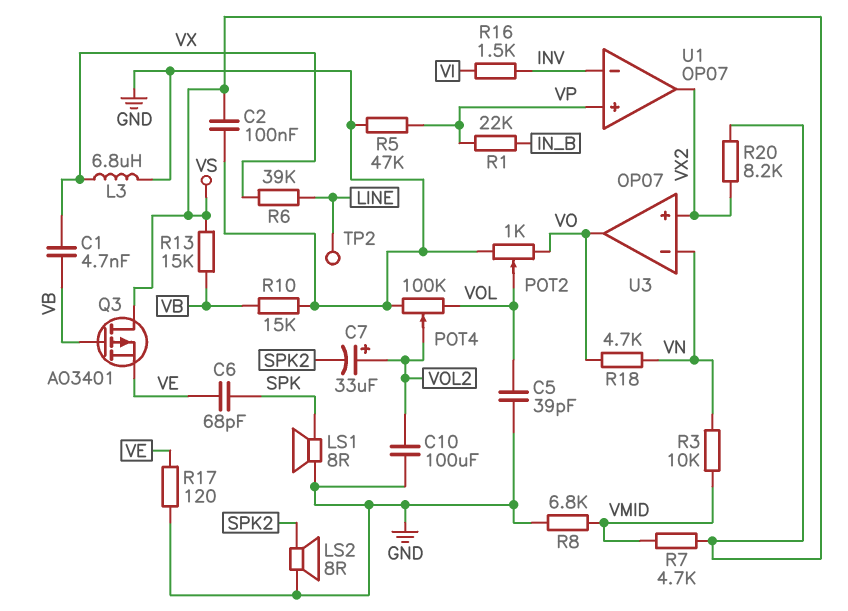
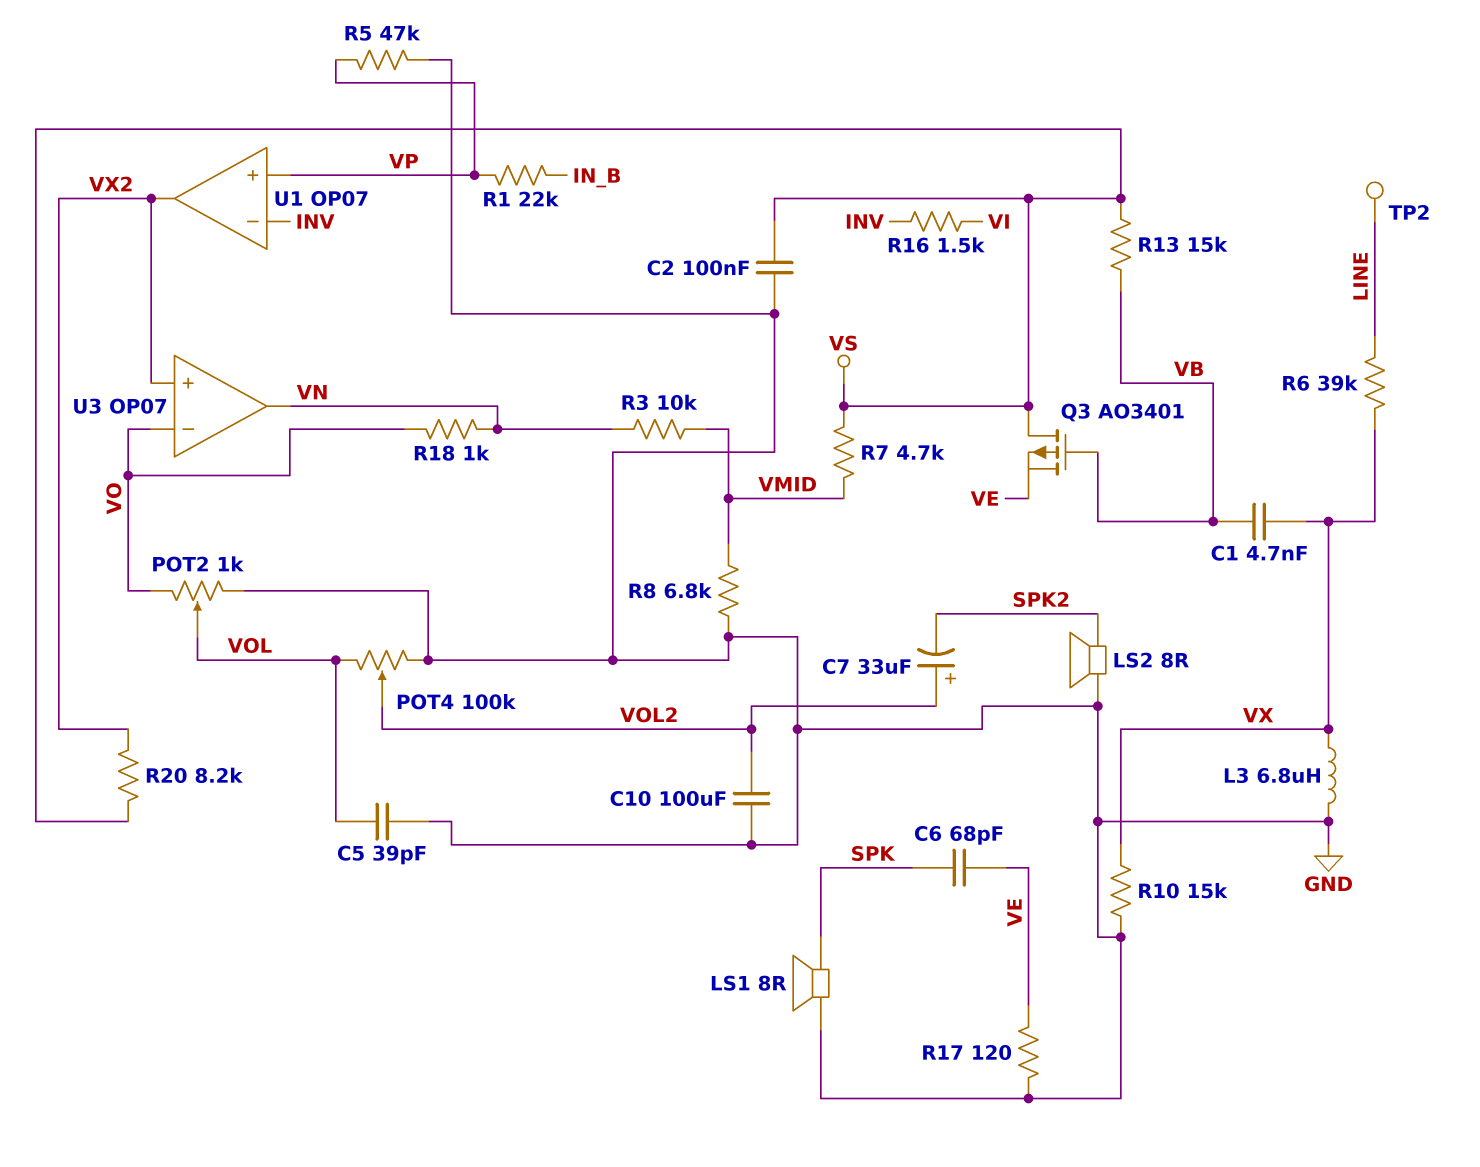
R10: 15k (GND, VB) -> 15k (GND, VX)
R18: 4.7k (VN, VO) -> 1k (VN, VO)
U3 pin in-: VN -> VO
U3 pin out: VO -> VN

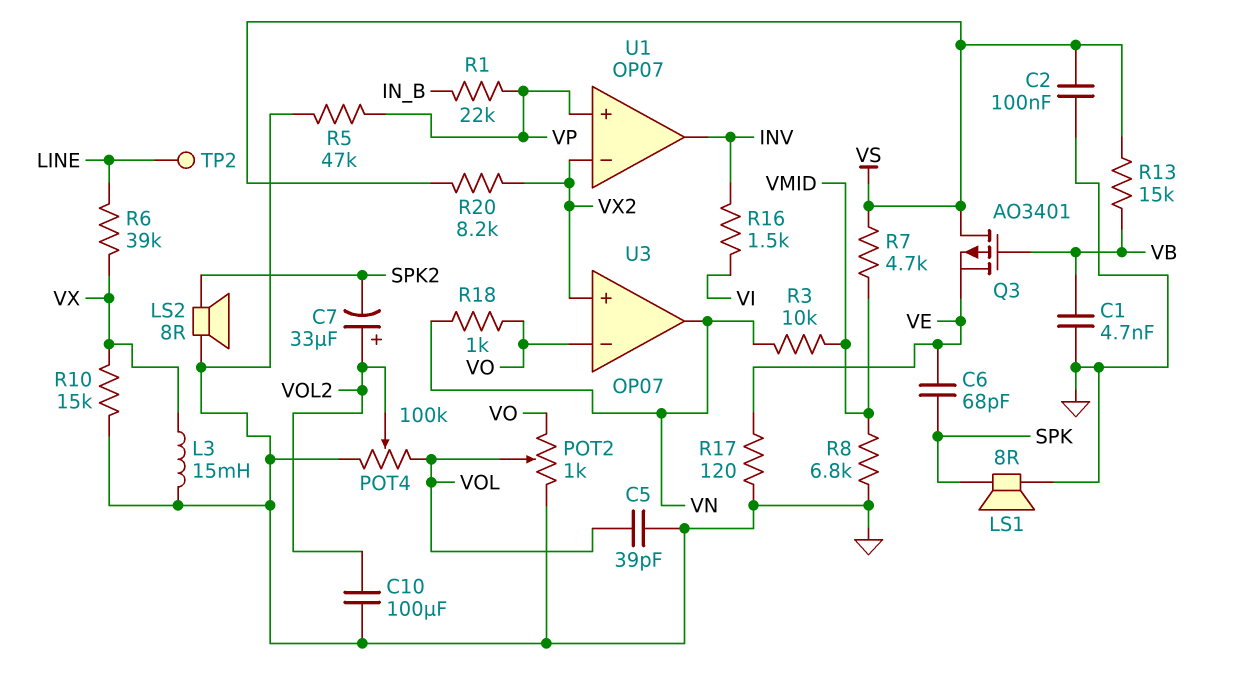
C1: 4.7nF (VB, VX) -> 4.7nF (GND, VB)
L3: 6.8uH (GND, VX) -> 15mH (GND, VX)
U1 pin in-: INV -> VX2
U1 pin out: VX2 -> INV

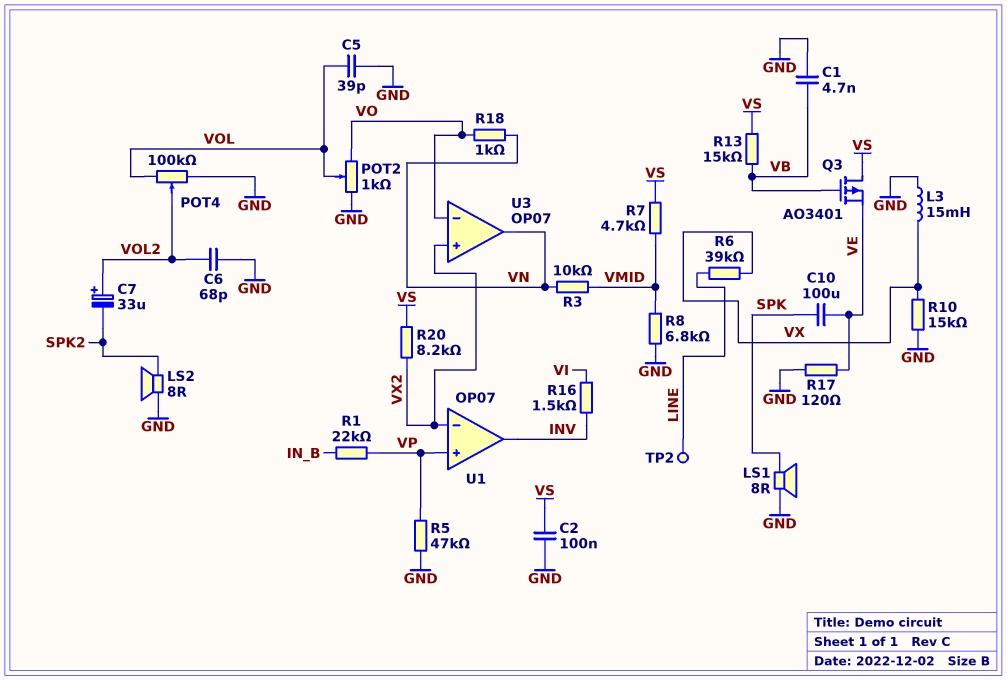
C6: 68pF (SPK, VE) -> 68pF (GND, VOL2)
C10: 100uF (GND, VOL2) -> 100uF (SPK, VE)

